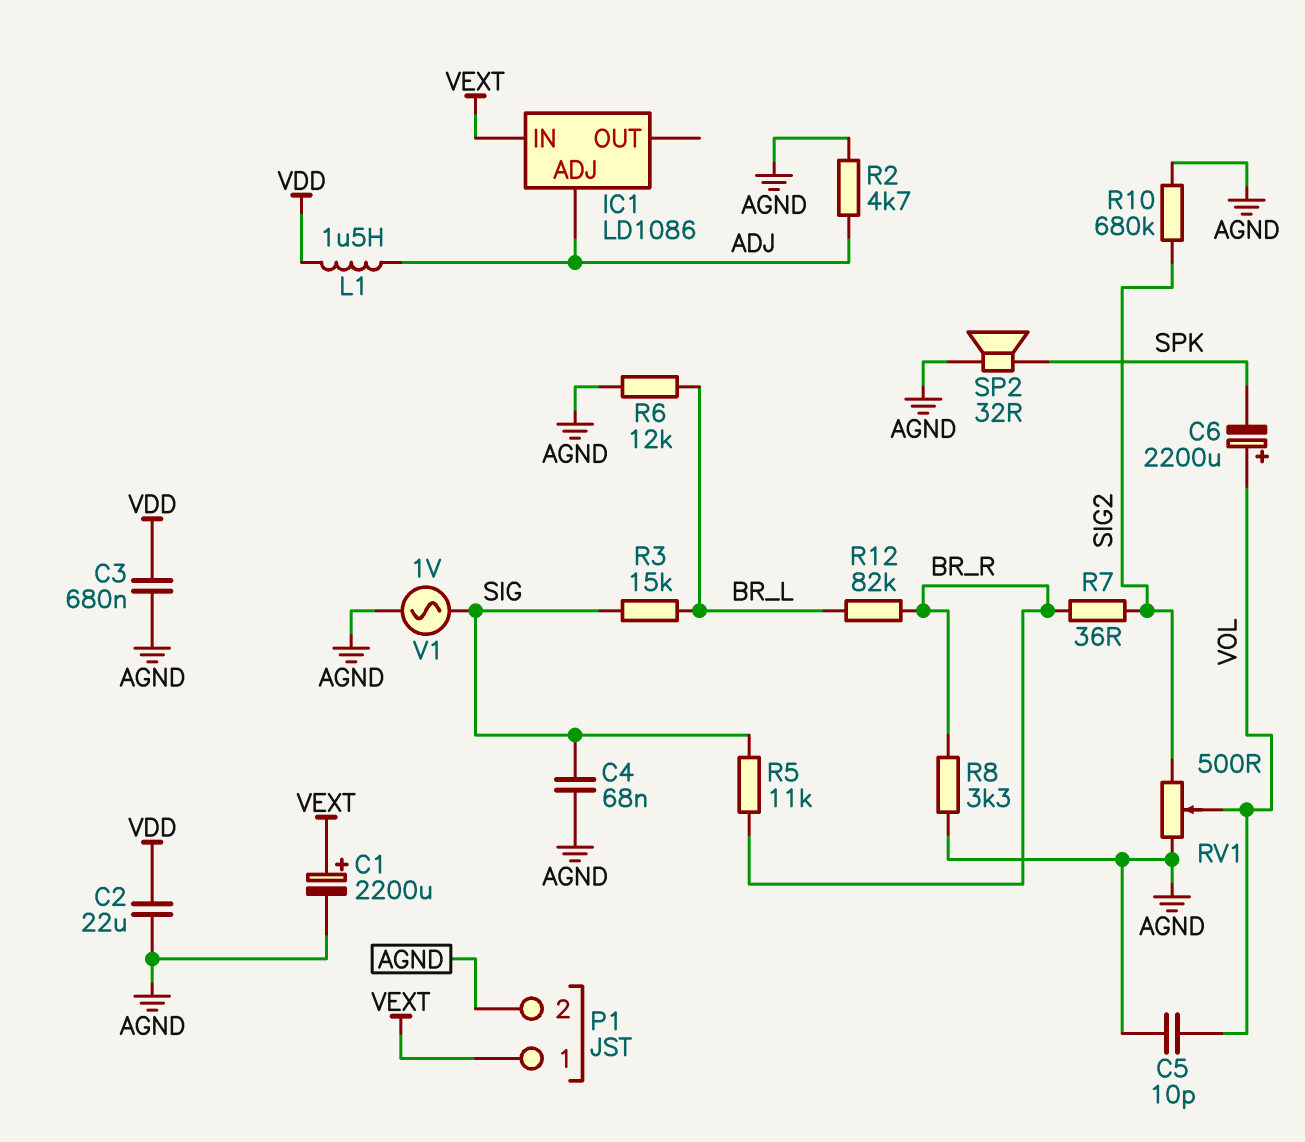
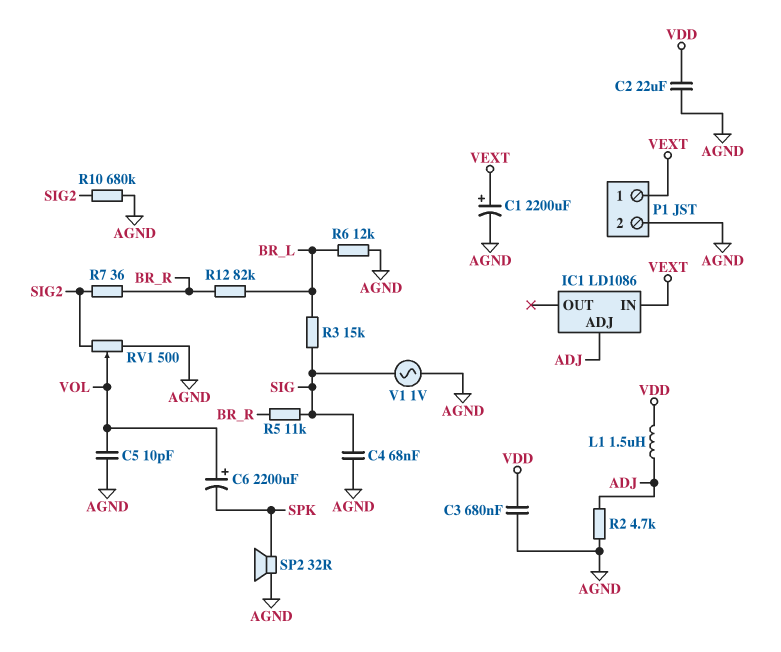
R8: 3.3k (AGND, BR_R) -> none

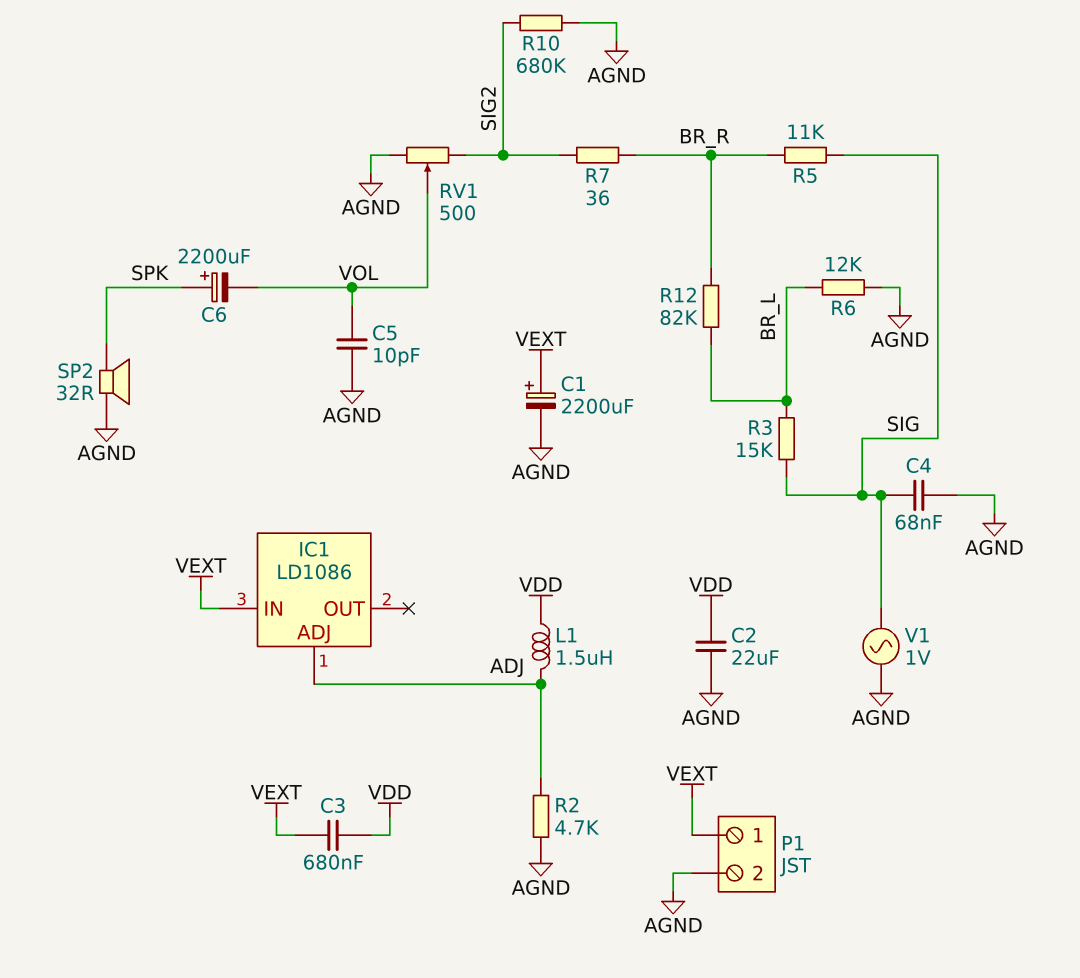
C3: 680nF (AGND, VDD) -> 680nF (VDD, VEXT)
C6: 2200uF (plus VOL, minus SPK) -> 2200uF (plus SPK, minus VOL)

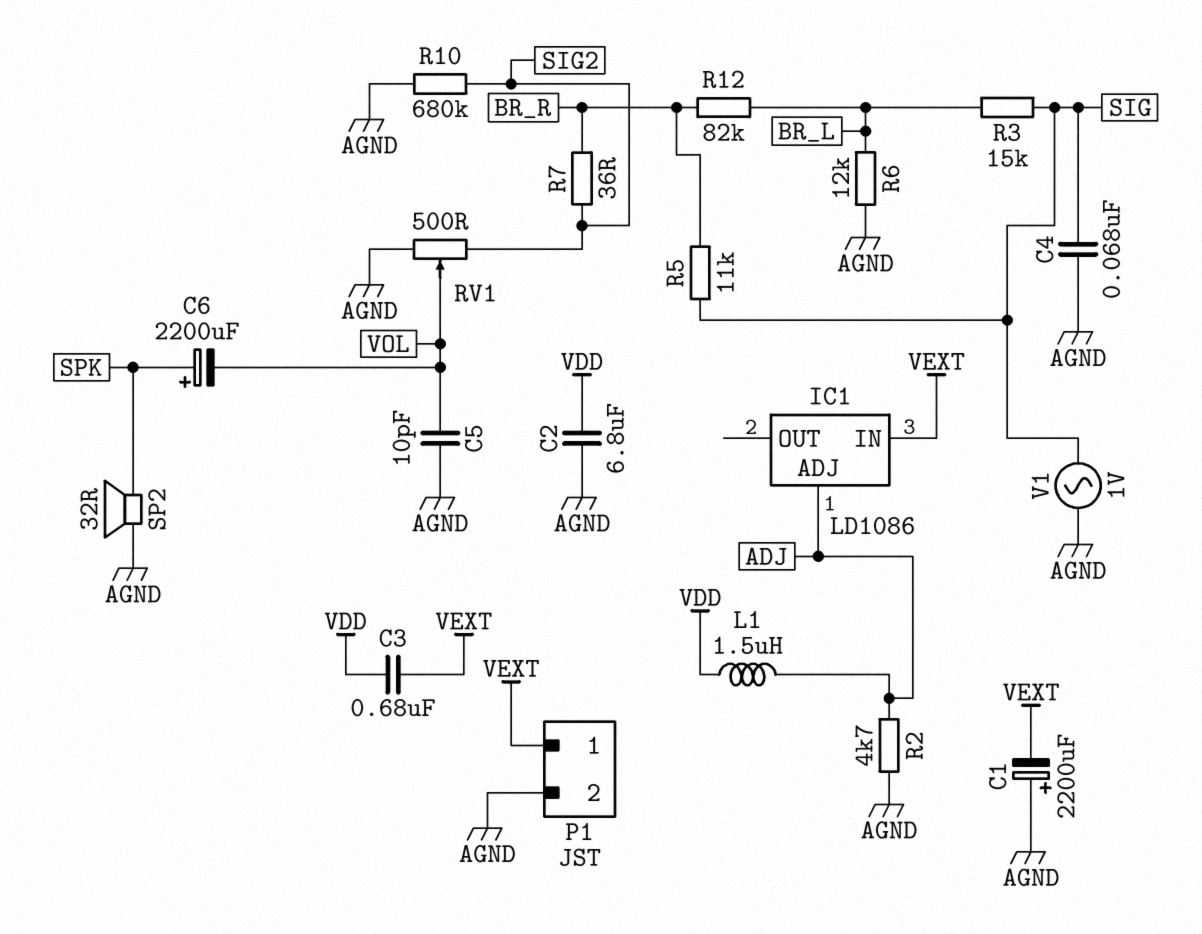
C1: 2200uF (plus VEXT, minus AGND) -> 2200uF (plus AGND, minus VEXT)
C2: 22uF (AGND, VDD) -> 6.8uF (AGND, VDD)

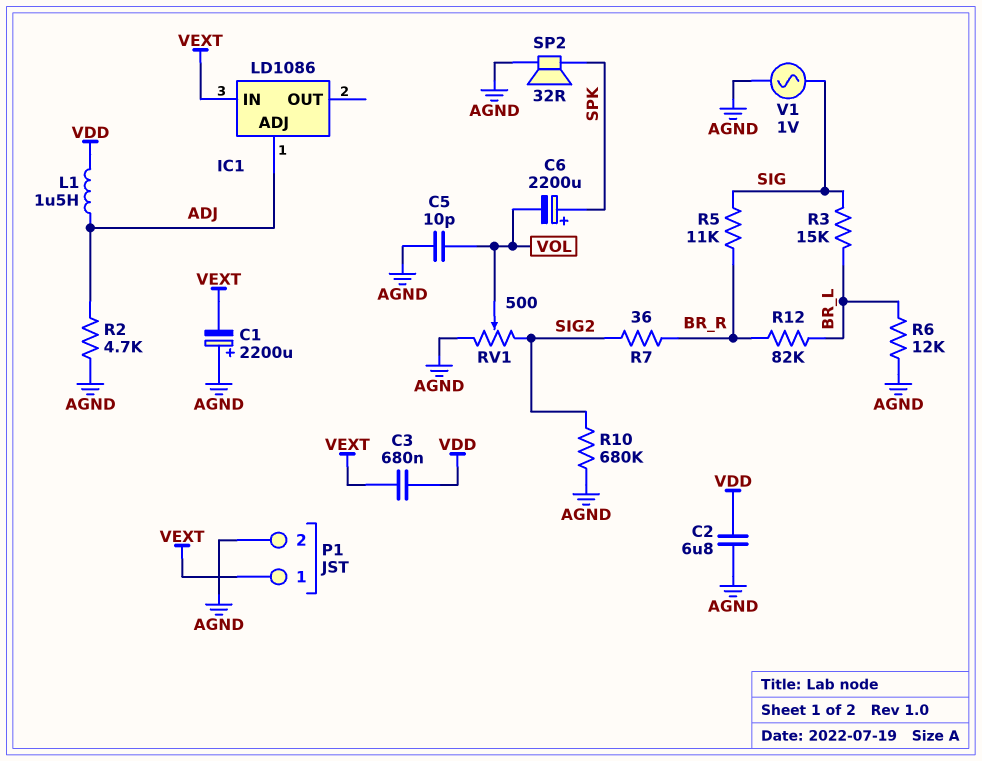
C4: 68nF (AGND, SIG) -> none

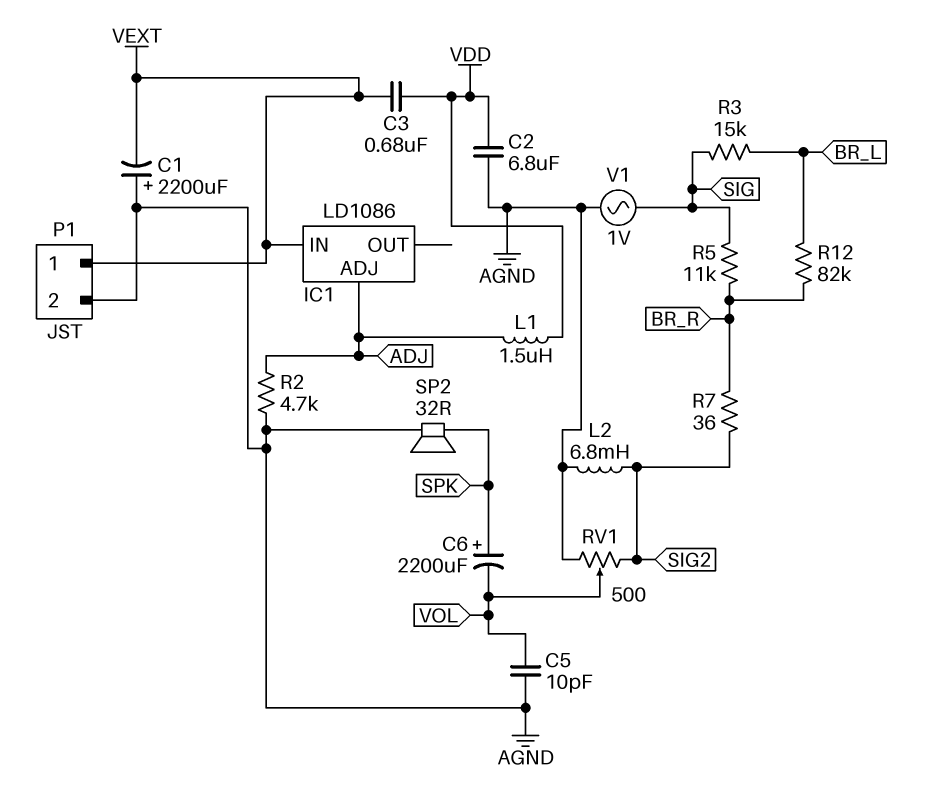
L2: none -> 6.8mH (AGND, SIG2)
R6: 12k (AGND, BR_L) -> none
R10: 680k (AGND, SIG2) -> none

